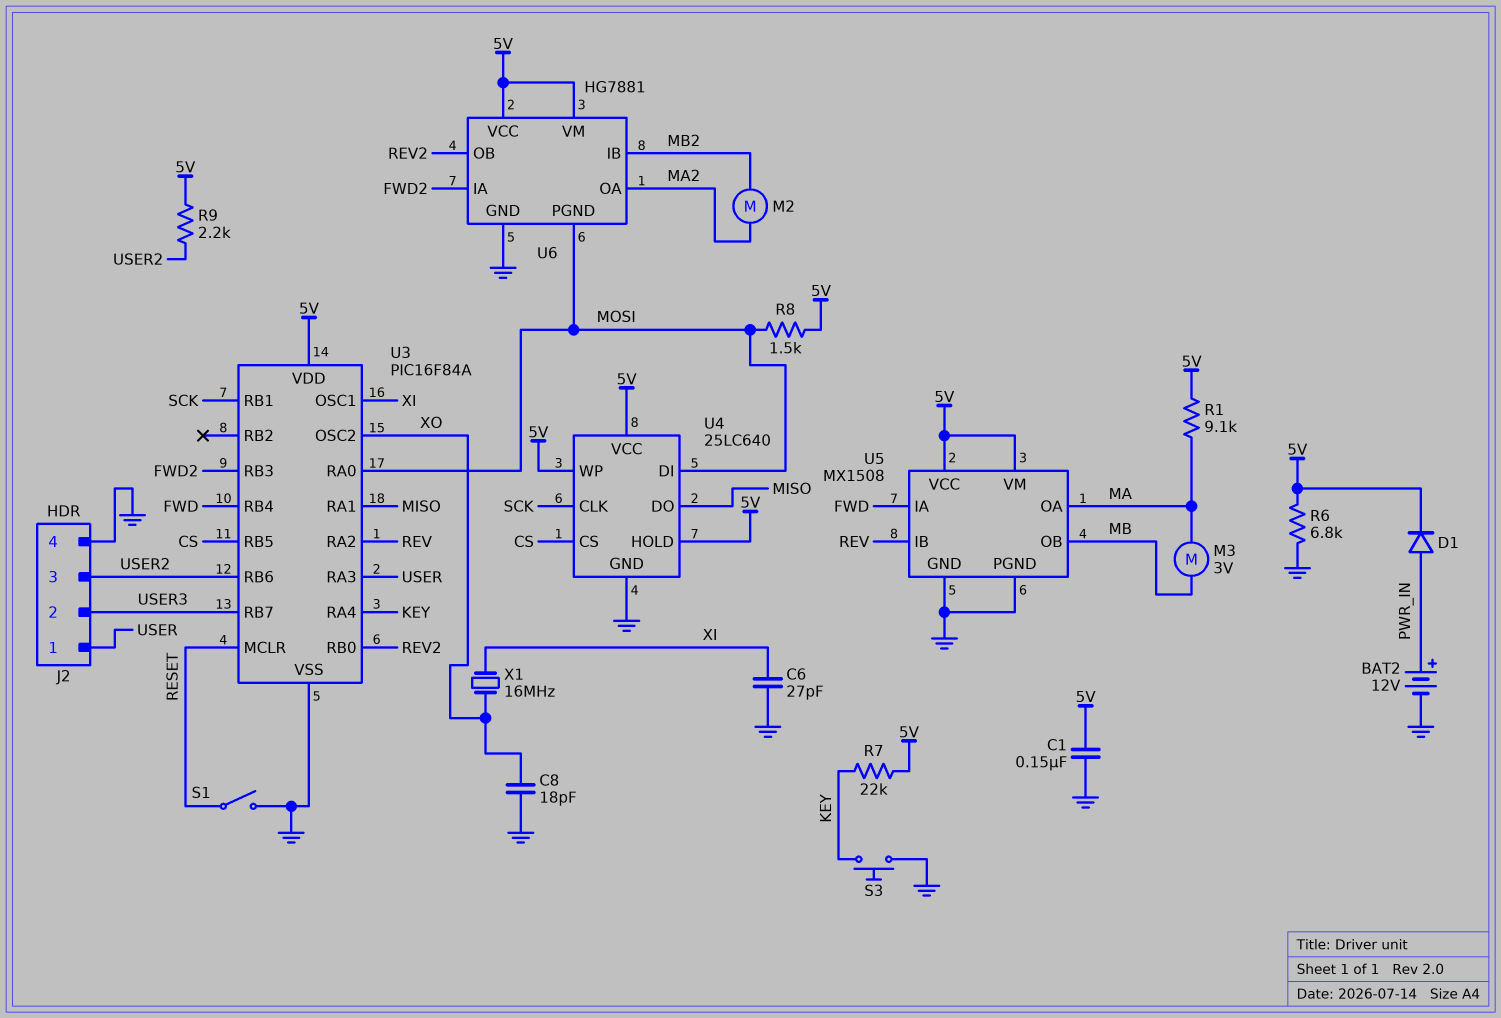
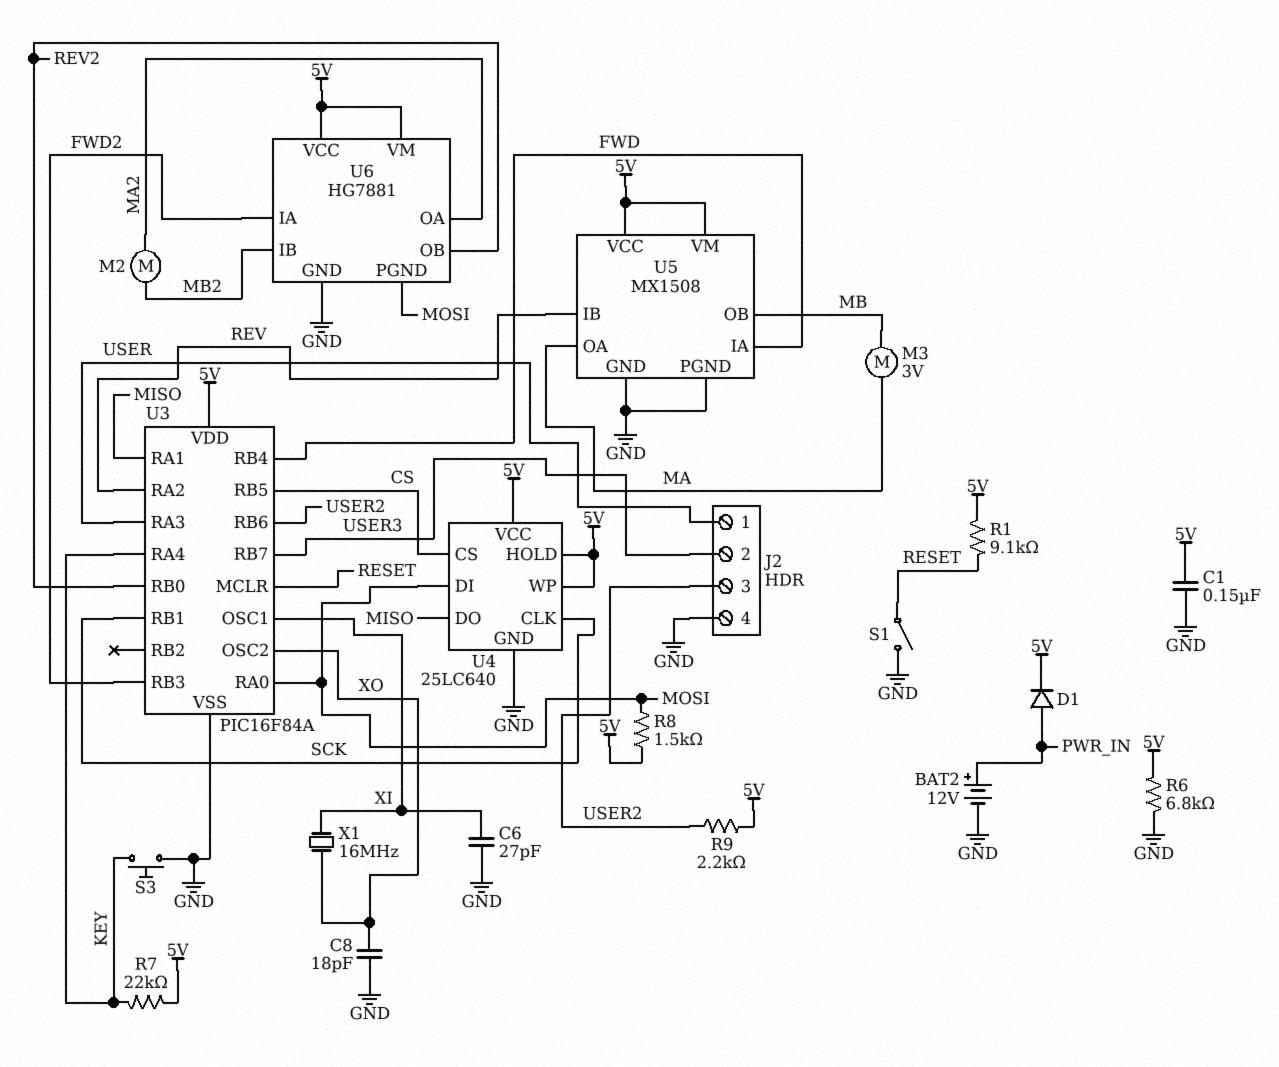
R1: 9.1k (5V, MA) -> 9.1k (5V, RESET)

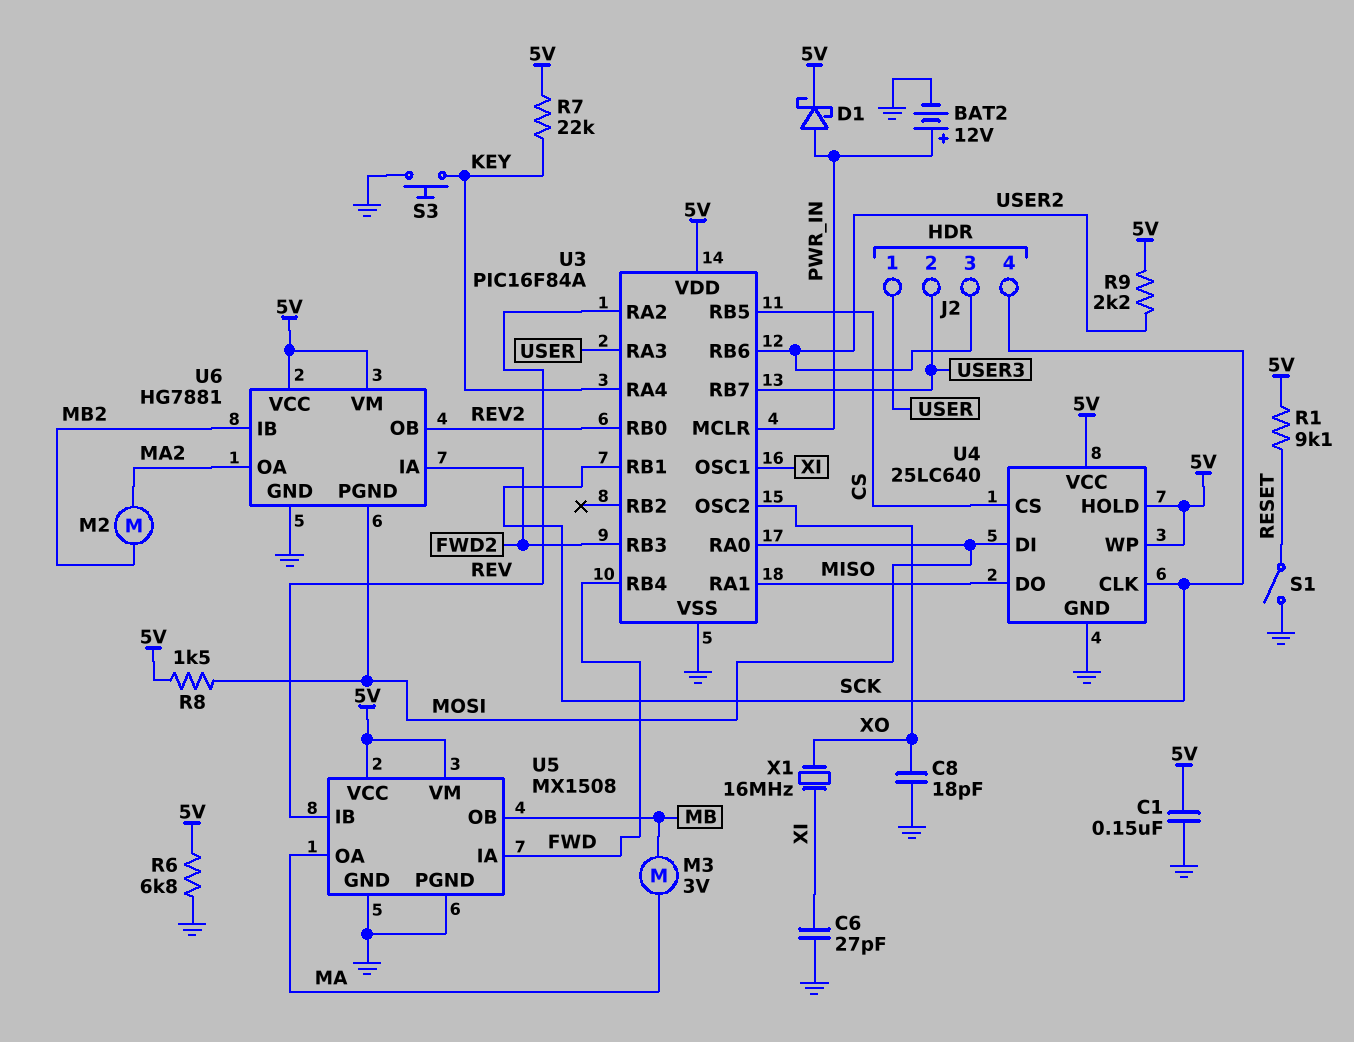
D1: diode (A PWR_IN, K 5V) -> schottky (A PWR_IN, K 5V)
J2 pin 4: GND -> SCK
U3 pin MCLR: RESET -> PWR_IN

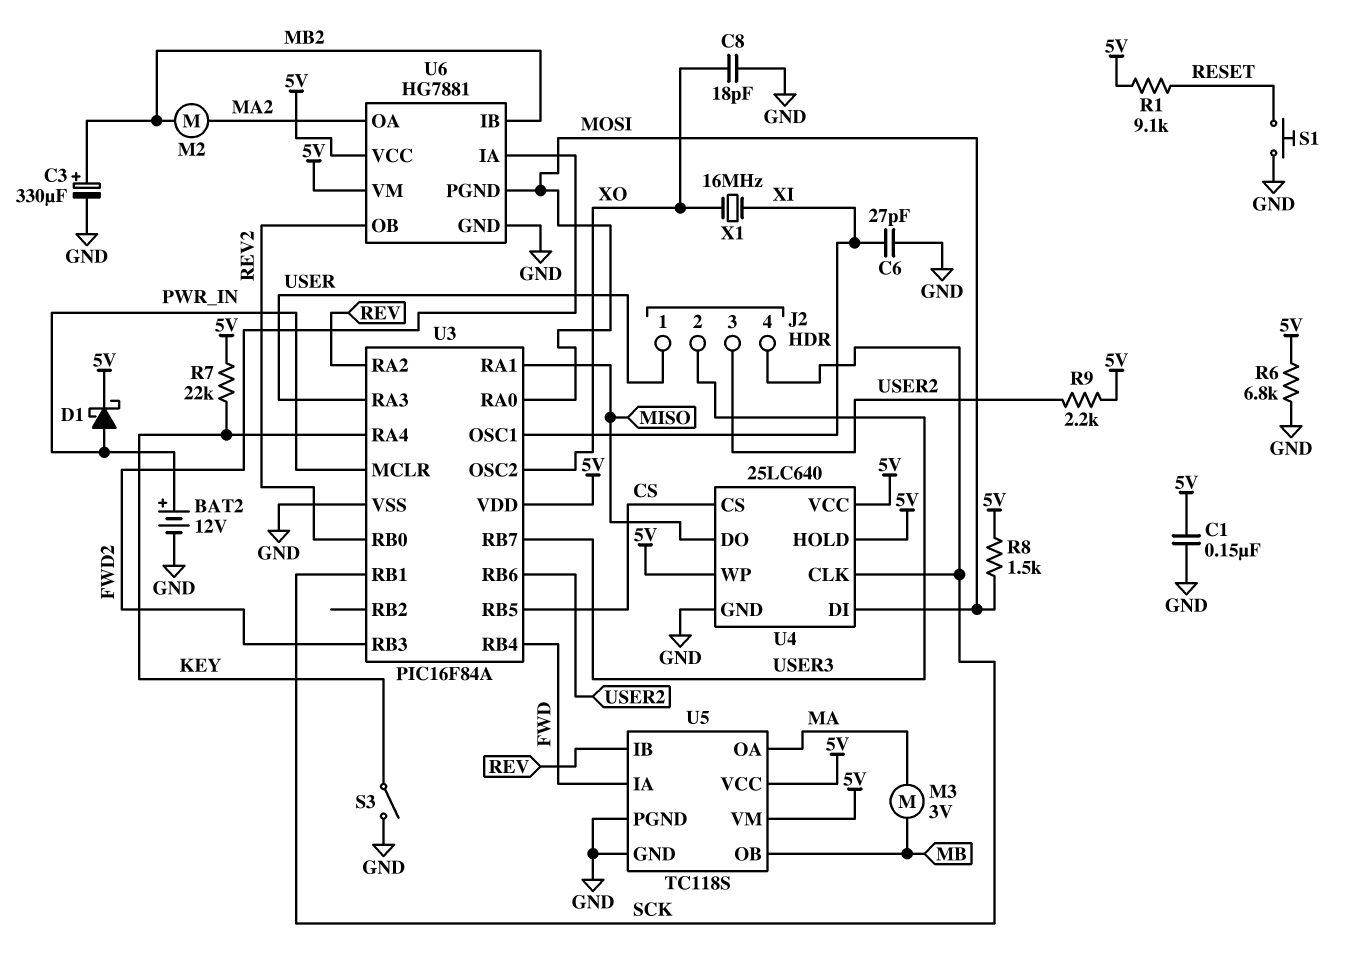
C3: none -> 330uF (plus MB2, minus GND)
S1: switch (GND, RESET) -> button (GND, RESET)
S3: button (GND, KEY) -> switch (GND, KEY)
U5: MX1508 -> TC118S

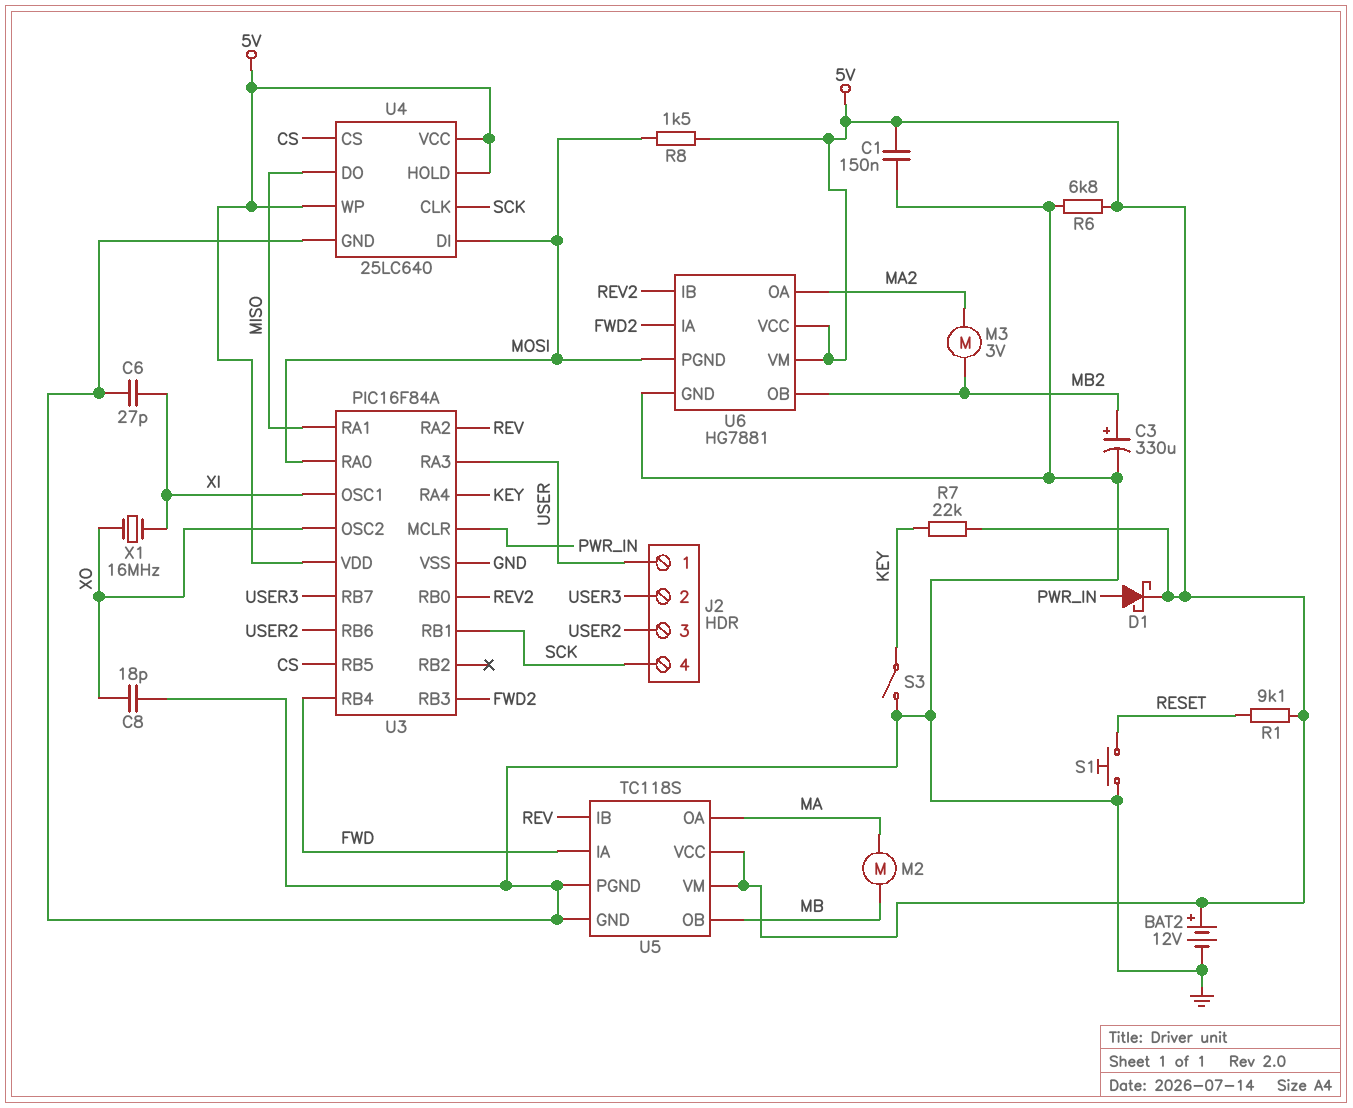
BAT2: 12V (plus PWR_IN, minus GND) -> 12V (plus 5V, minus GND)
M2: motor (MA2, MB2) -> motor (MA, MB)
M3: motor 3V (MA, MB) -> motor 3V (MA2, MB2)
R9: 2.2k (5V, USER2) -> none
U6 pin IB: MB2 -> REV2
U6 pin OB: REV2 -> MB2

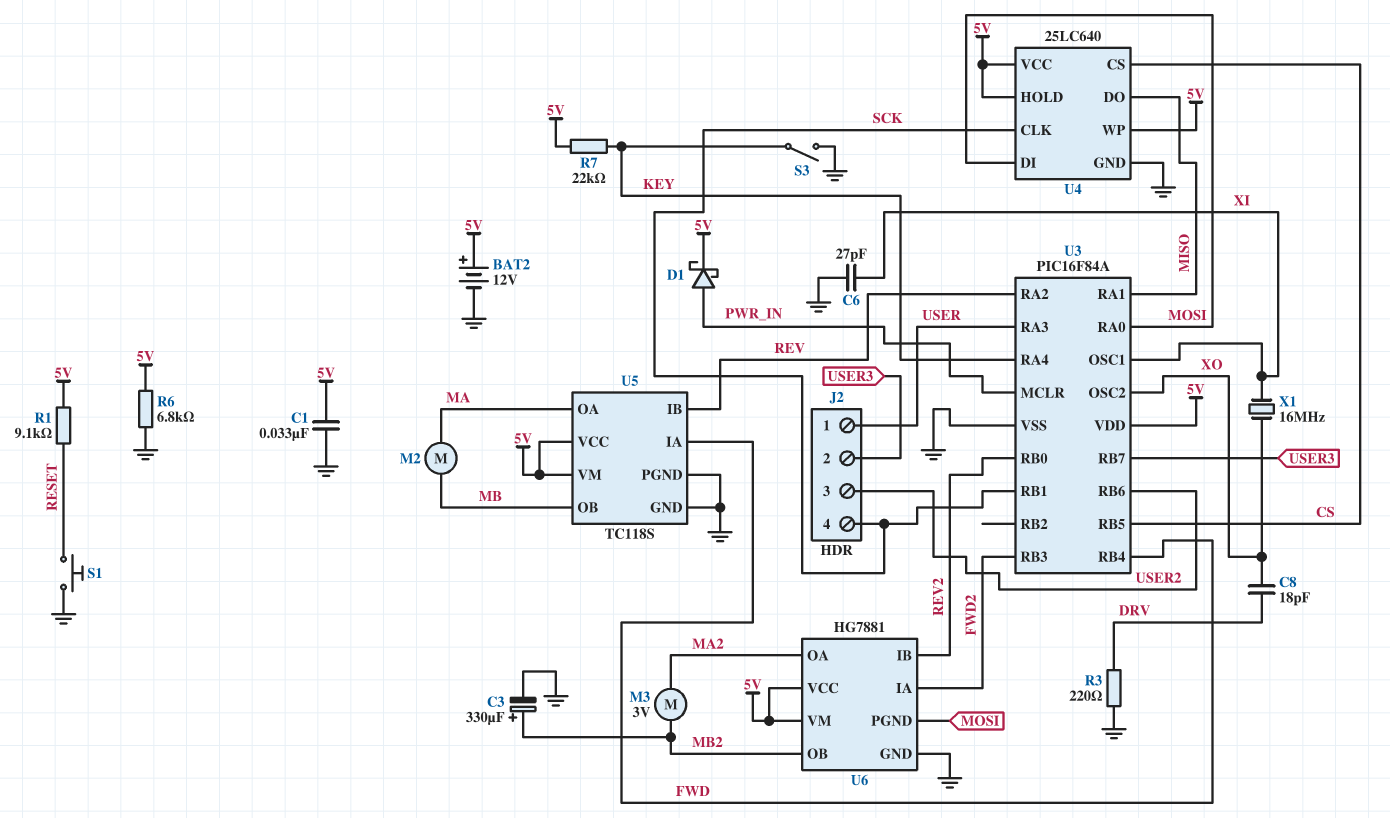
C1: 150nF (5V, GND) -> 33nF (5V, GND)
C8: 18pF (GND, XO) -> 18pF (DRV, XO)
R3: none -> 220 (DRV, GND)
R8: 1.5k (5V, MOSI) -> none

